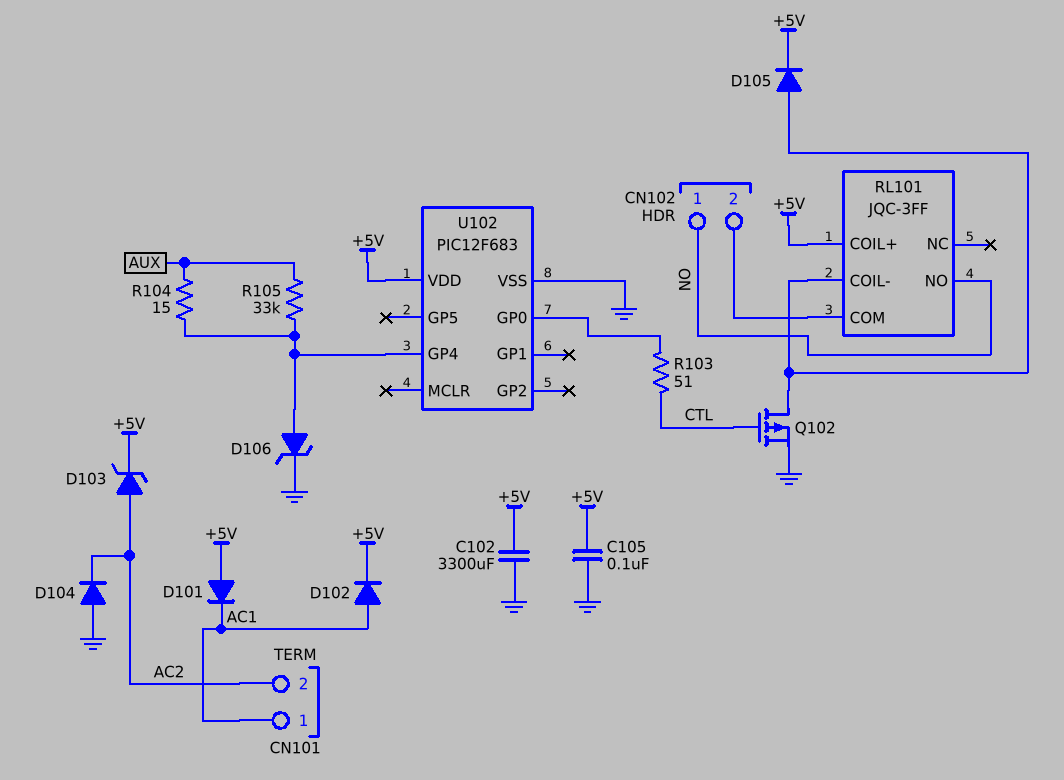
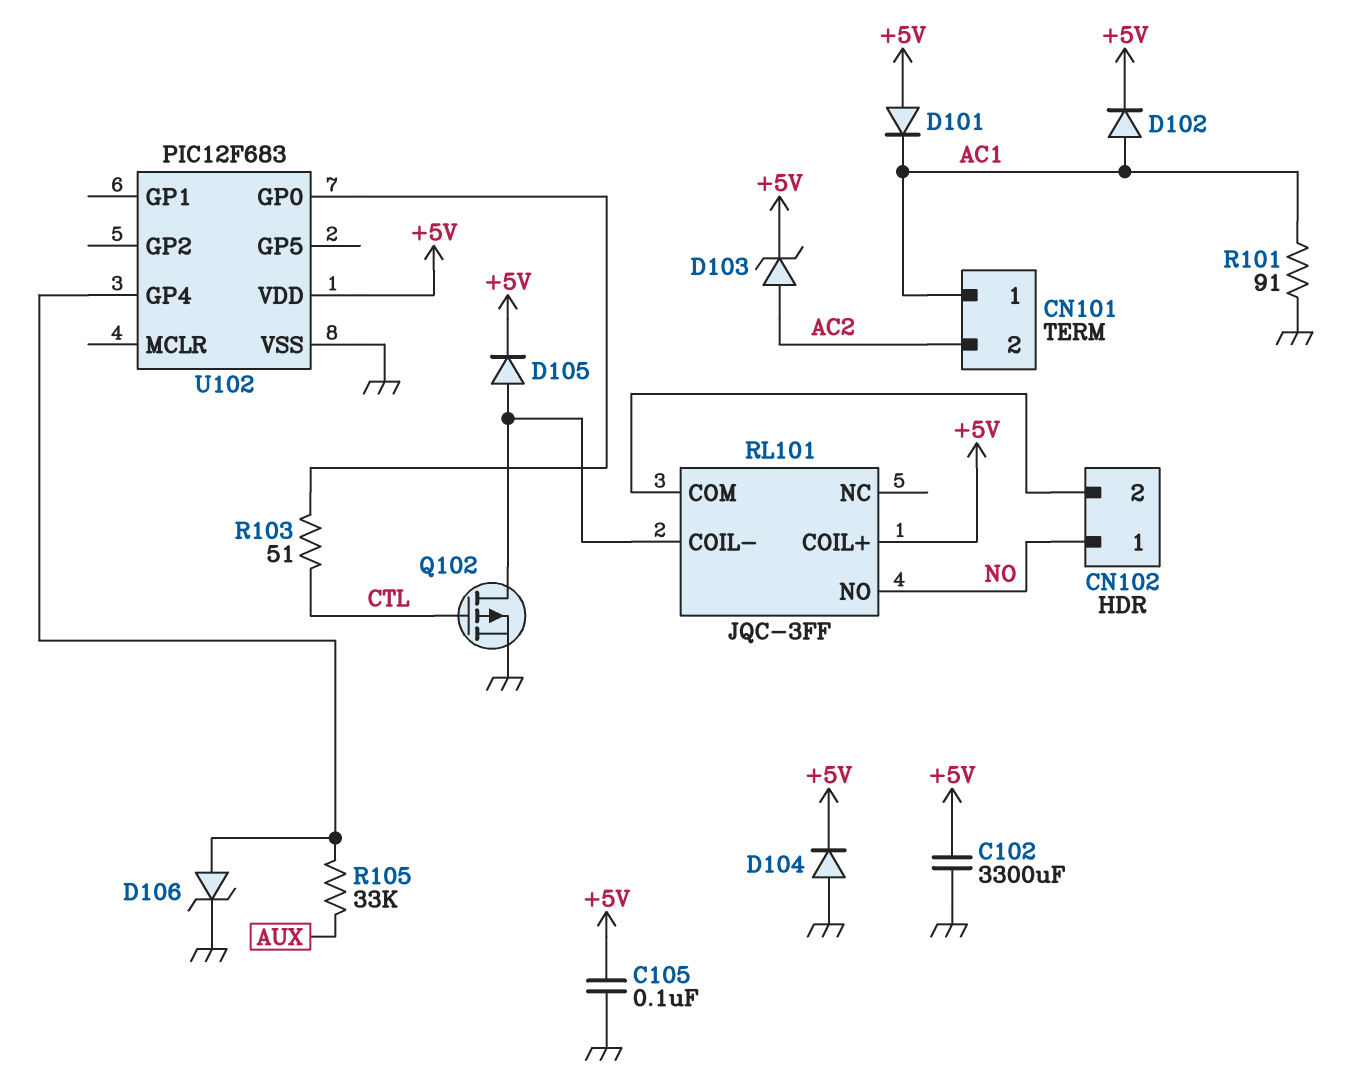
D104: diode (A GND, K AC2) -> diode (A GND, K +5V)
R101: none -> 91 (AC1, GND)
R104: 15 (AUX, U102/GP4) -> none

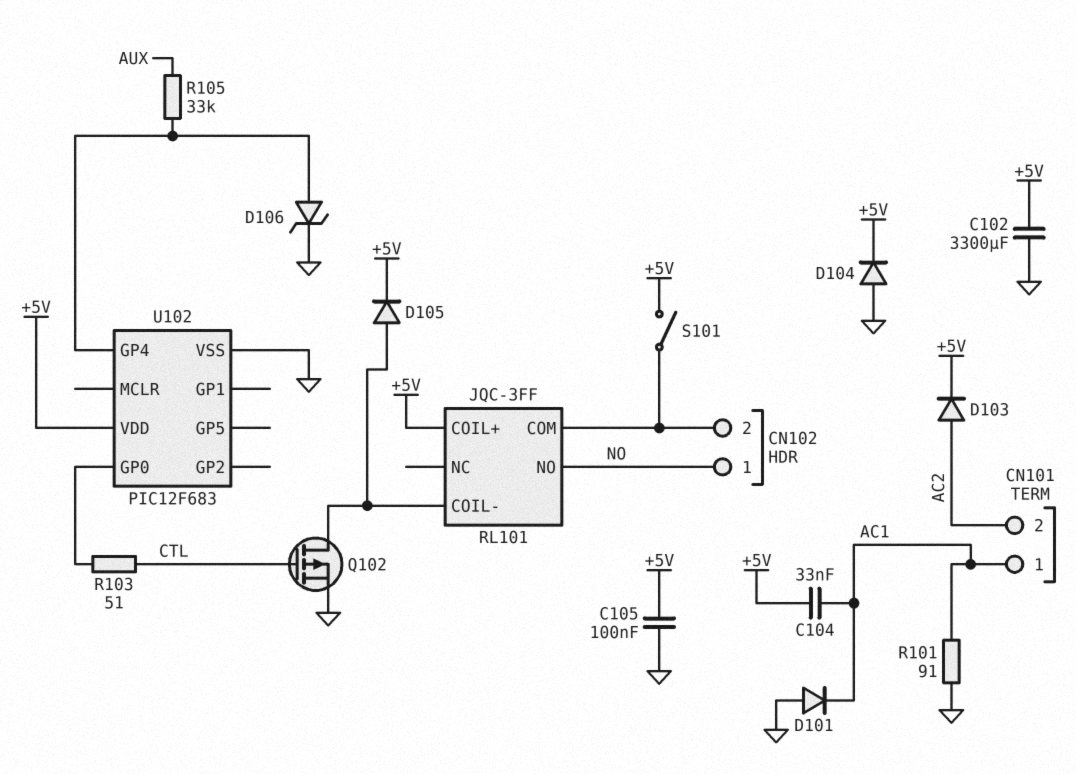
C104: none -> 33nF (+5V, AC1)
D101: diode (A +5V, K AC1) -> diode (A GND, K AC1)
D102: diode (A AC1, K +5V) -> none
D103: zener (A AC2, K +5V) -> diode (A AC2, K +5V)
S101: none -> switch (+5V, CN102/2)

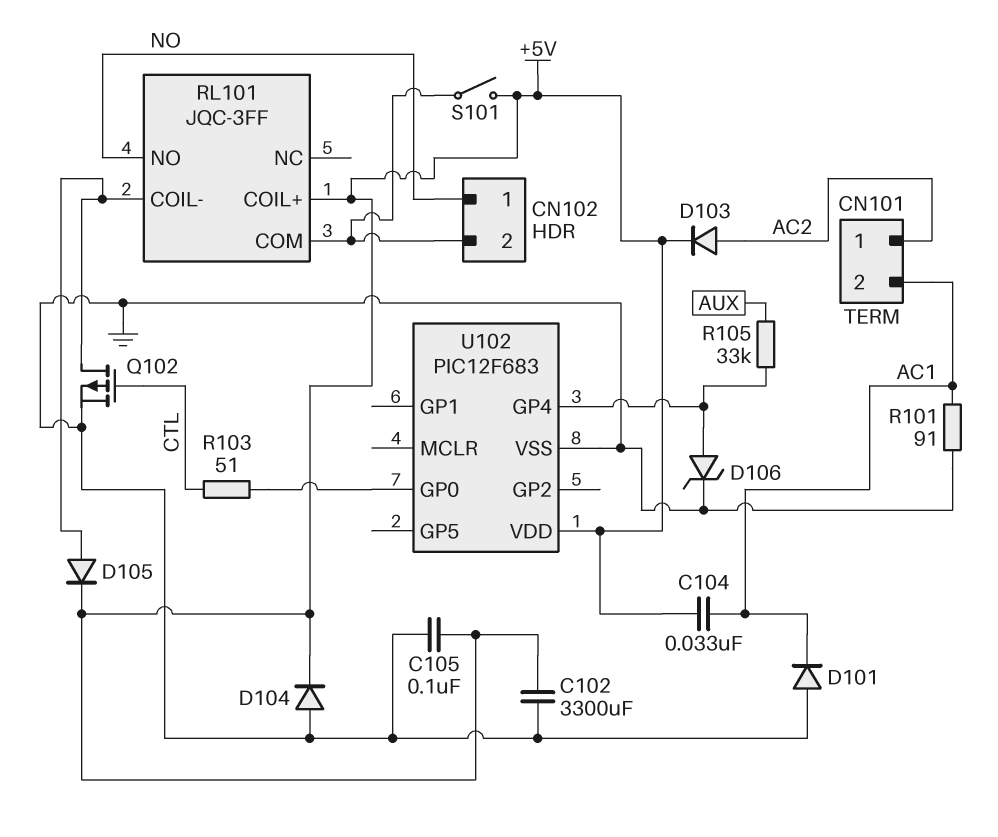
CN101 pin 1: AC1 -> AC2
CN101 pin 2: AC2 -> AC1

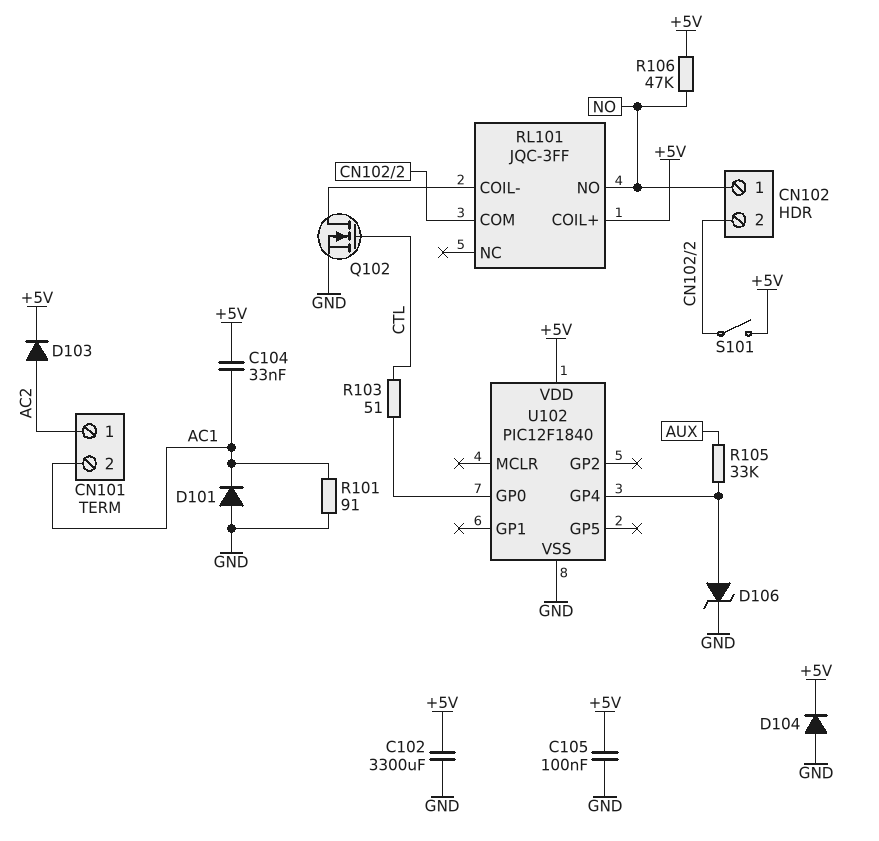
D105: diode (A RL101/COIL-, K +5V) -> none
Q102: PMOS (G CTL, D RL101/COIL-, S GND) -> NMOS (G CTL, D RL101/COIL-, S GND)
R106: none -> 47k (+5V, NO)
U102: PIC12F683 -> PIC12F1840

